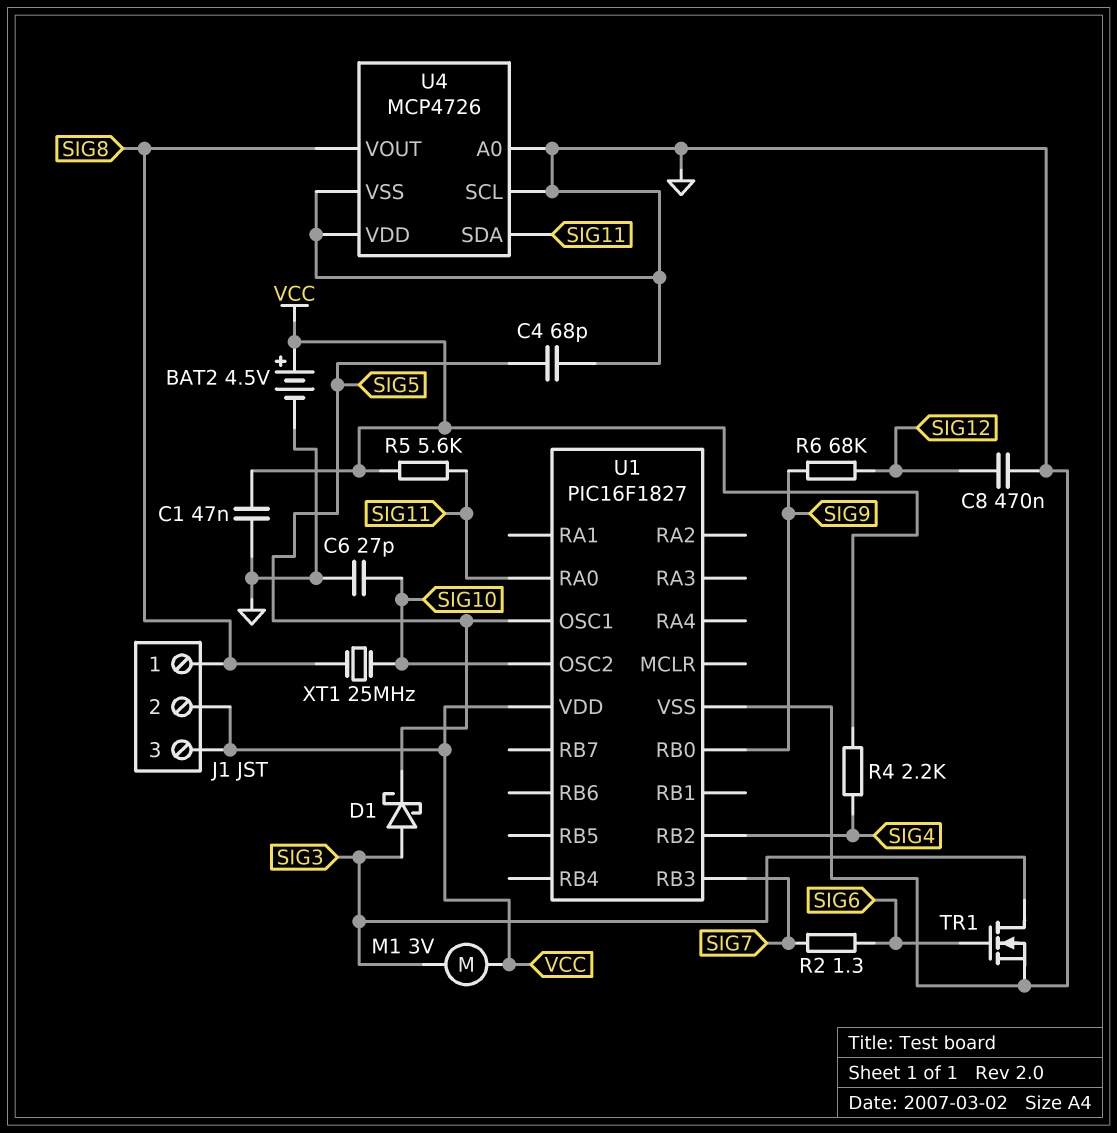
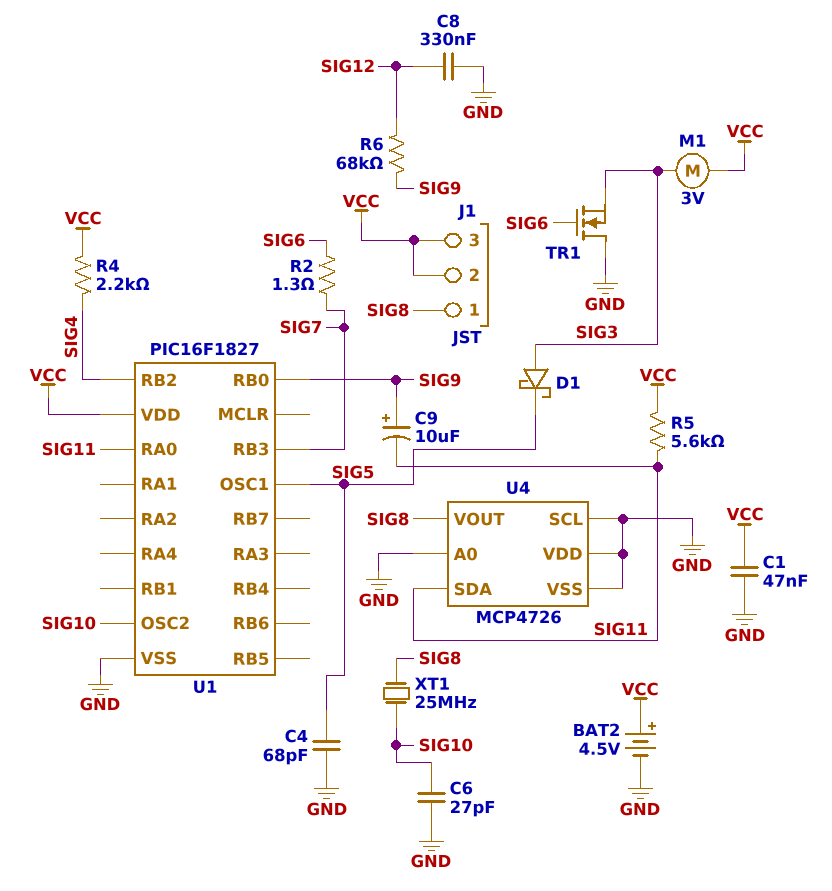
C8: 470nF (GND, SIG12) -> 330nF (GND, SIG12)
C9: none -> 10uF (plus SIG9, minus SIG11)
TR1: NMOS (G SIG6, D SIG3, S GND) -> NMOS (G SIG6, D GND, S SIG3)

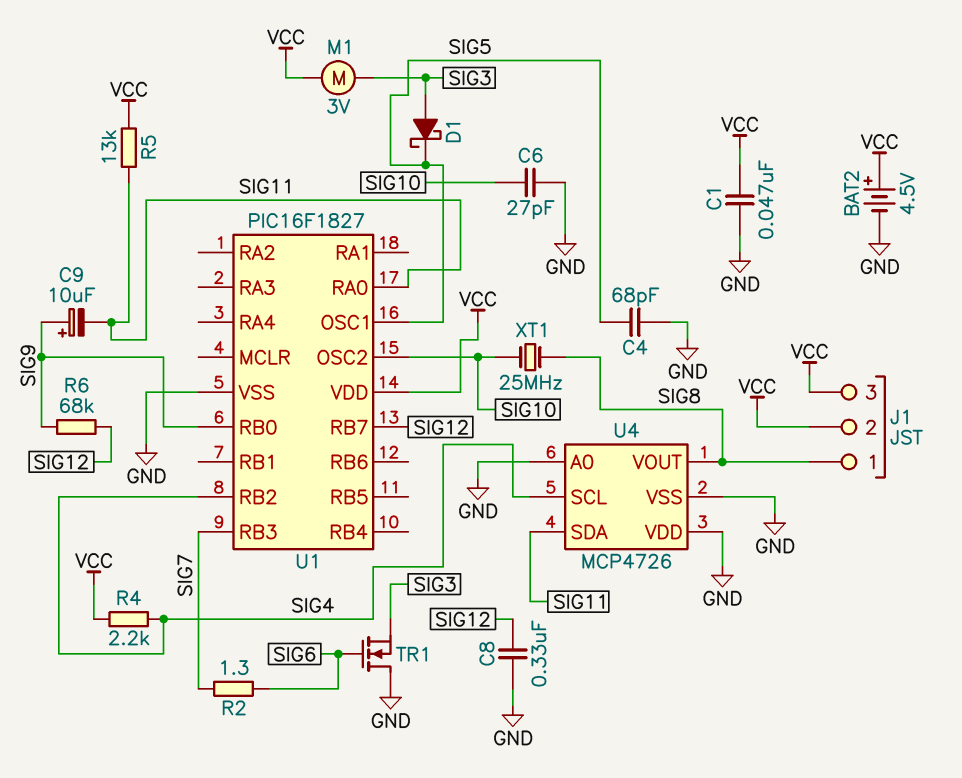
R5: 5.6k (SIG11, VCC) -> 13k (SIG11, VCC)
U1 pin RB7: none -> SIG12
U4 pin SCL: GND -> SIG4

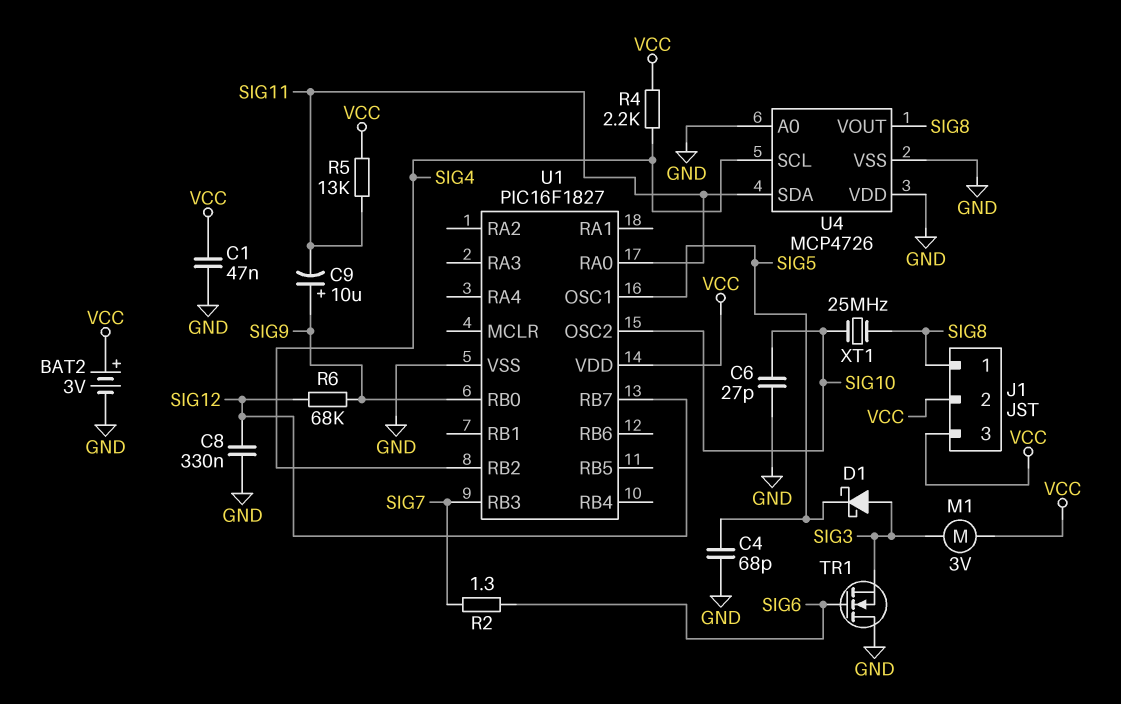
BAT2: 4.5V (plus VCC, minus GND) -> 3V (plus VCC, minus GND)

